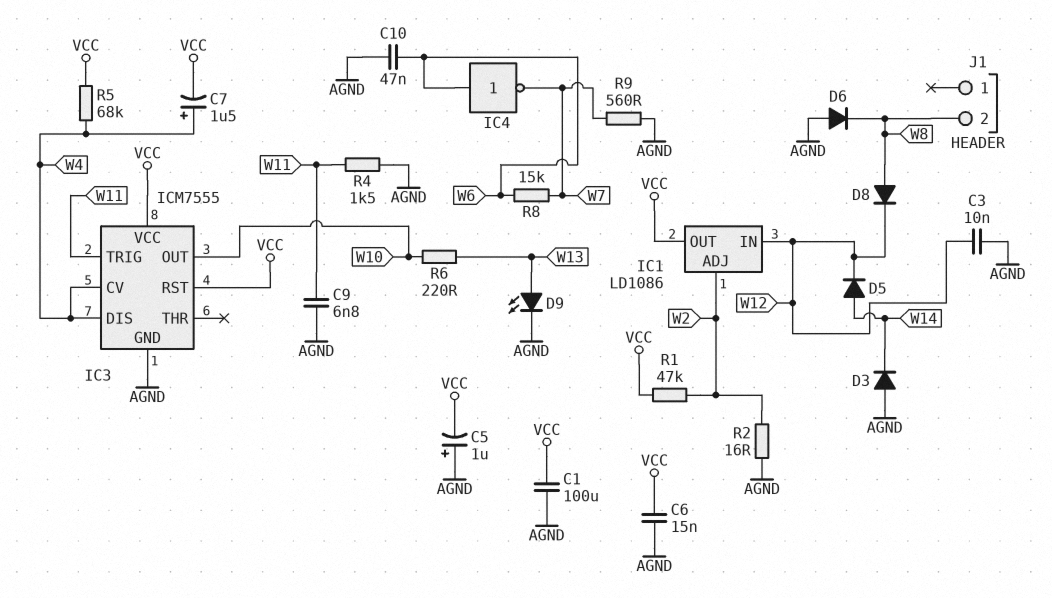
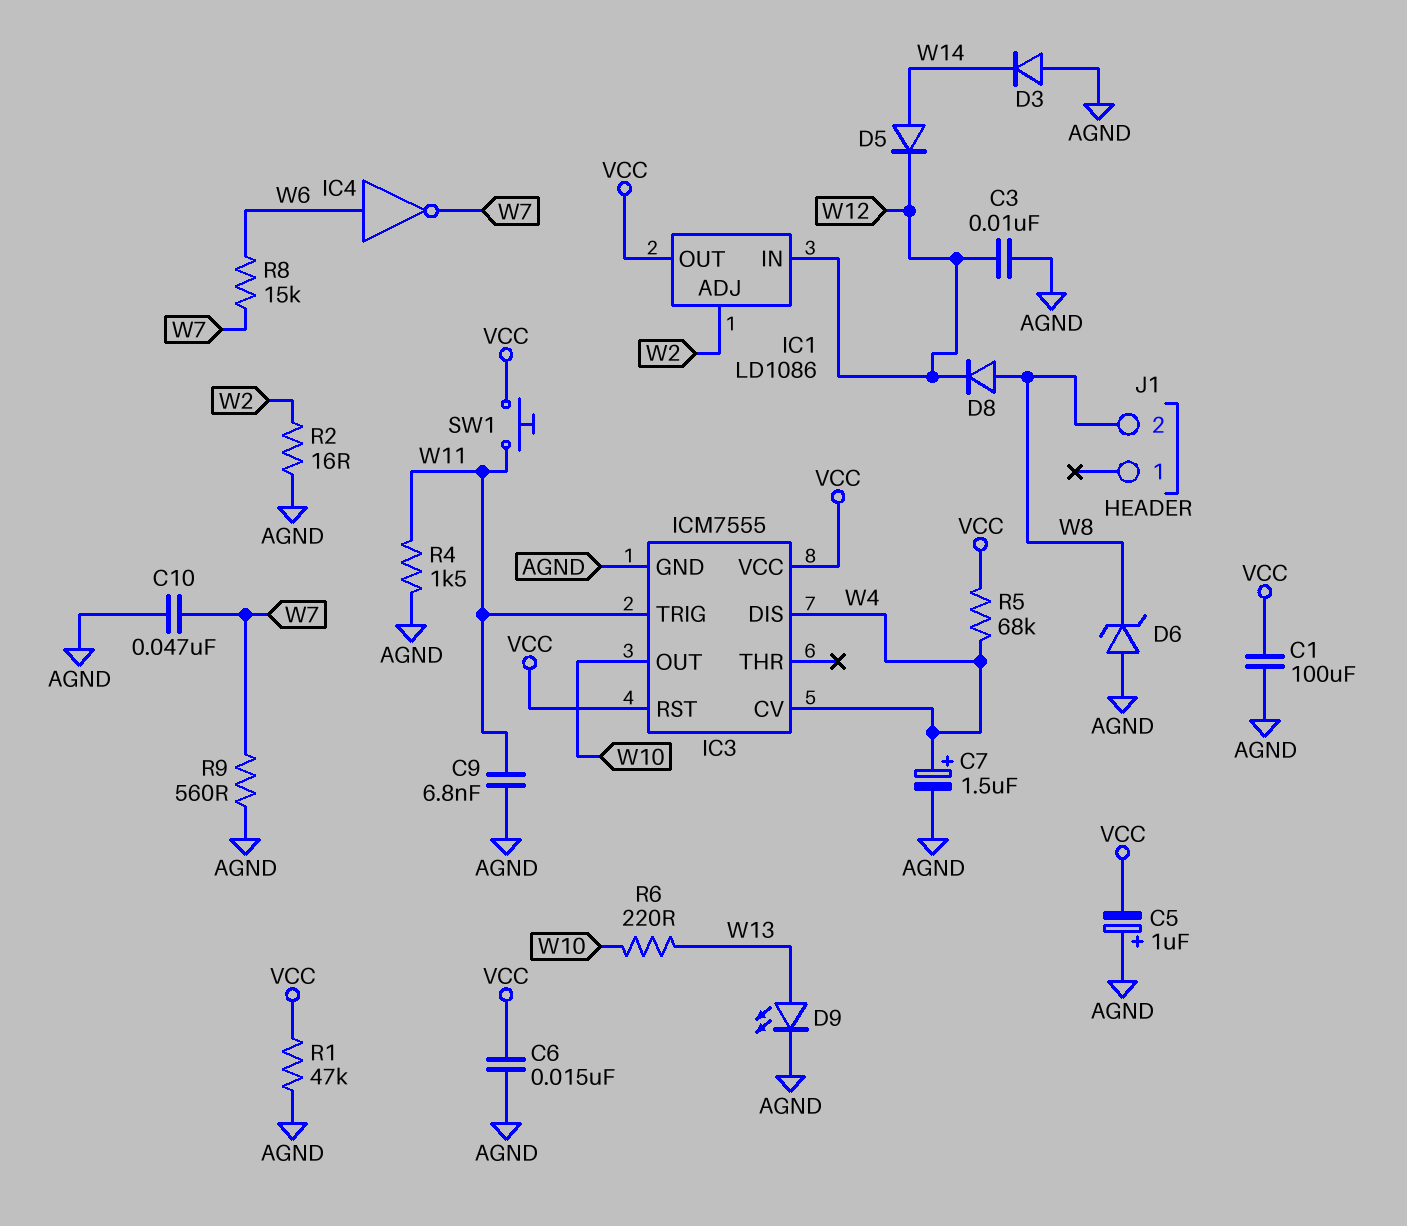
C7: 1.5uF (plus W4, minus VCC) -> 1.5uF (plus W4, minus AGND)
C10: 47nF (AGND, W6) -> 47nF (AGND, W7)
D6: diode (A AGND, K W8) -> zener (A AGND, K W8)
R1: 47k (VCC, W2) -> 47k (AGND, VCC)
SW1: none -> button (VCC, W11)

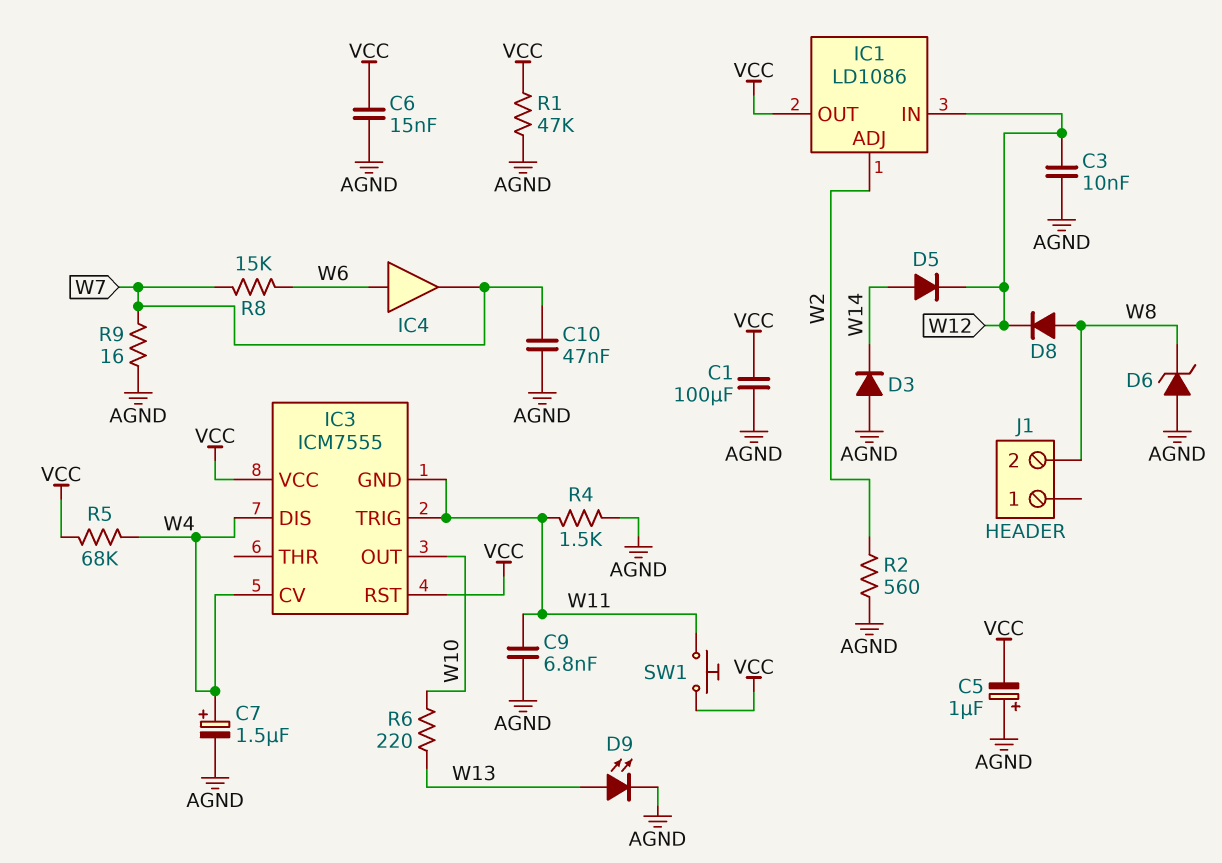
IC3 pin GND: AGND -> W11
IC4: NOT (in W6, out W7) -> buffer (in W6, out W7)
R2: 16 (AGND, W2) -> 560 (AGND, W2)
R9: 560 (AGND, W7) -> 16 (AGND, W7)

